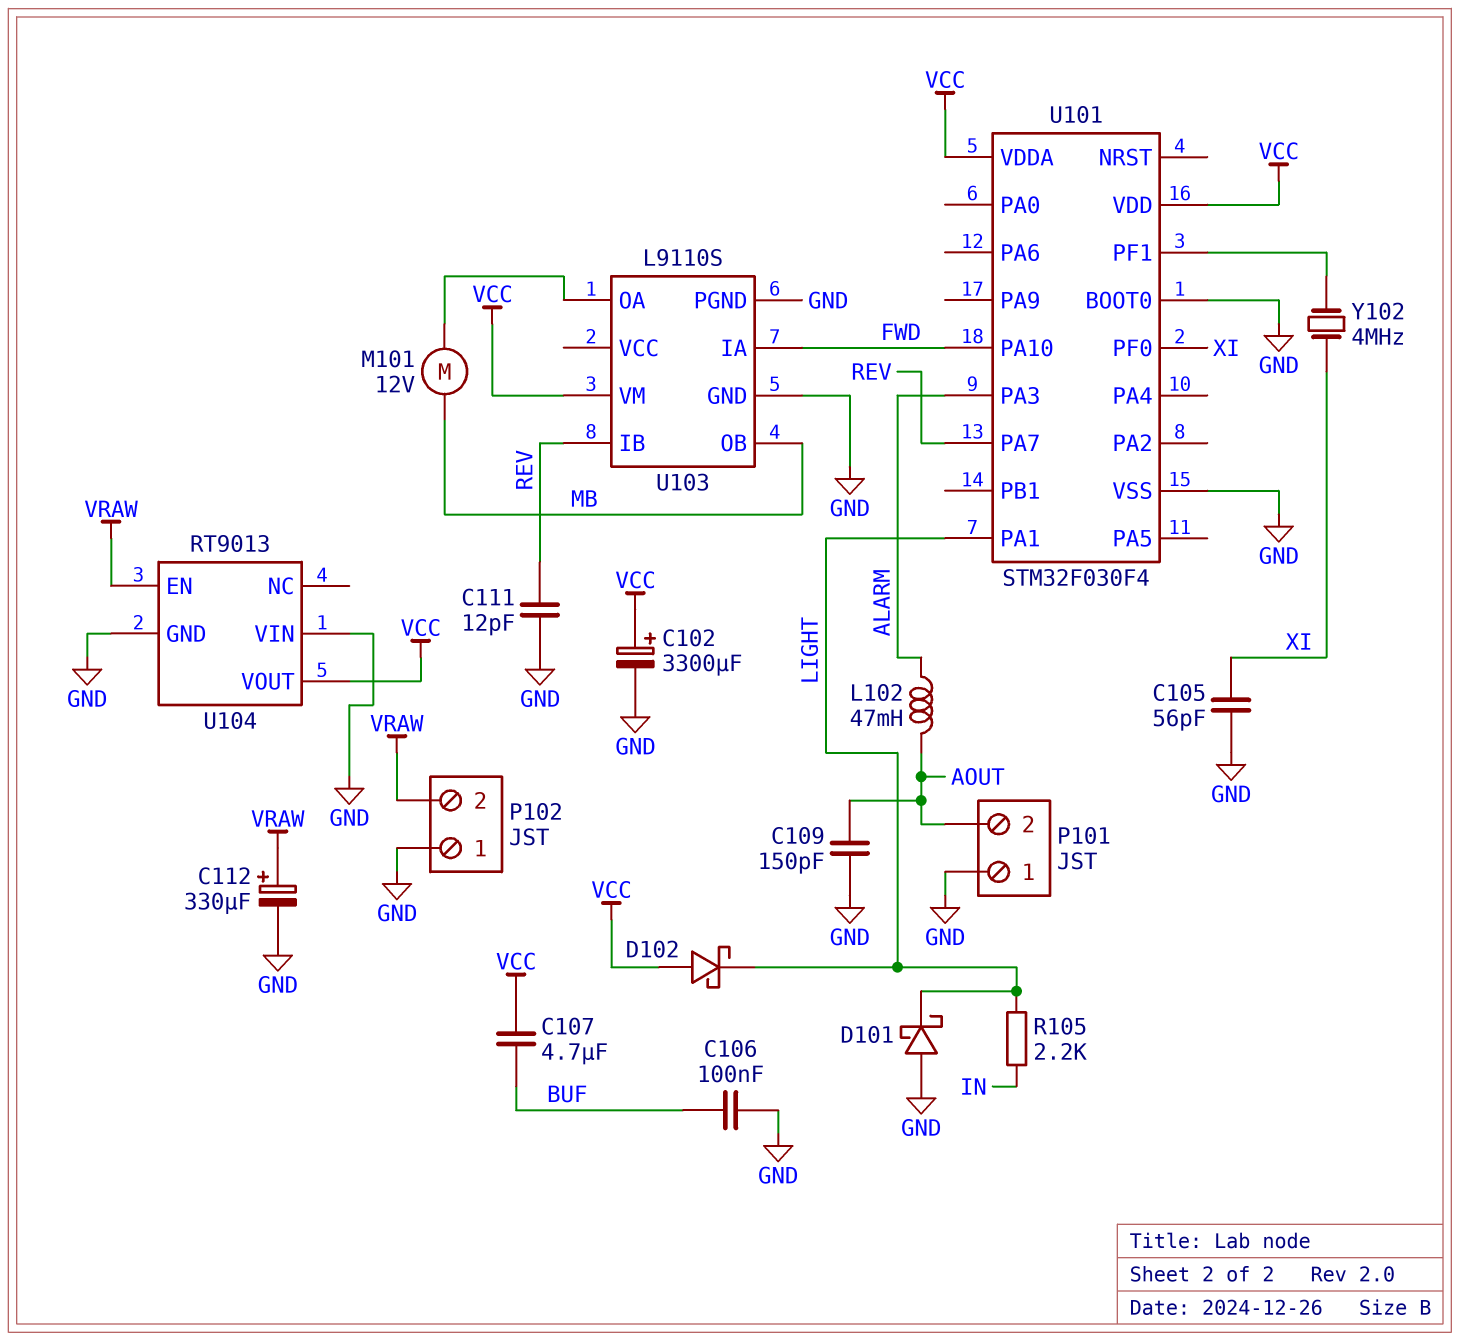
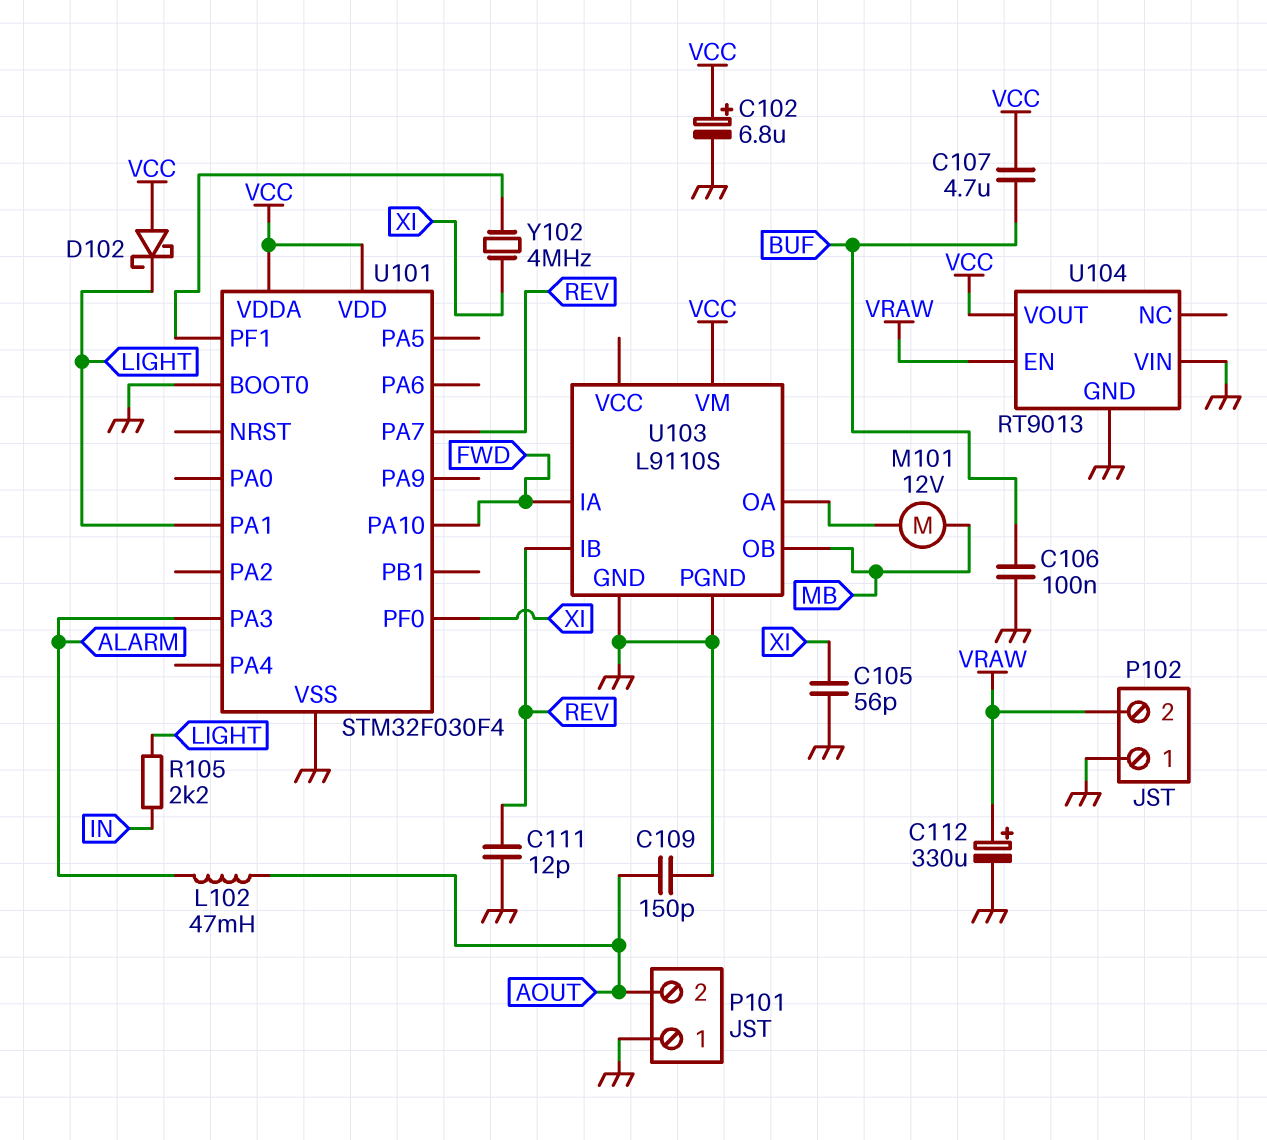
C102: 3300uF (plus VCC, minus GND) -> 6.8uF (plus VCC, minus GND)
D101: schottky (A GND, K LIGHT) -> none

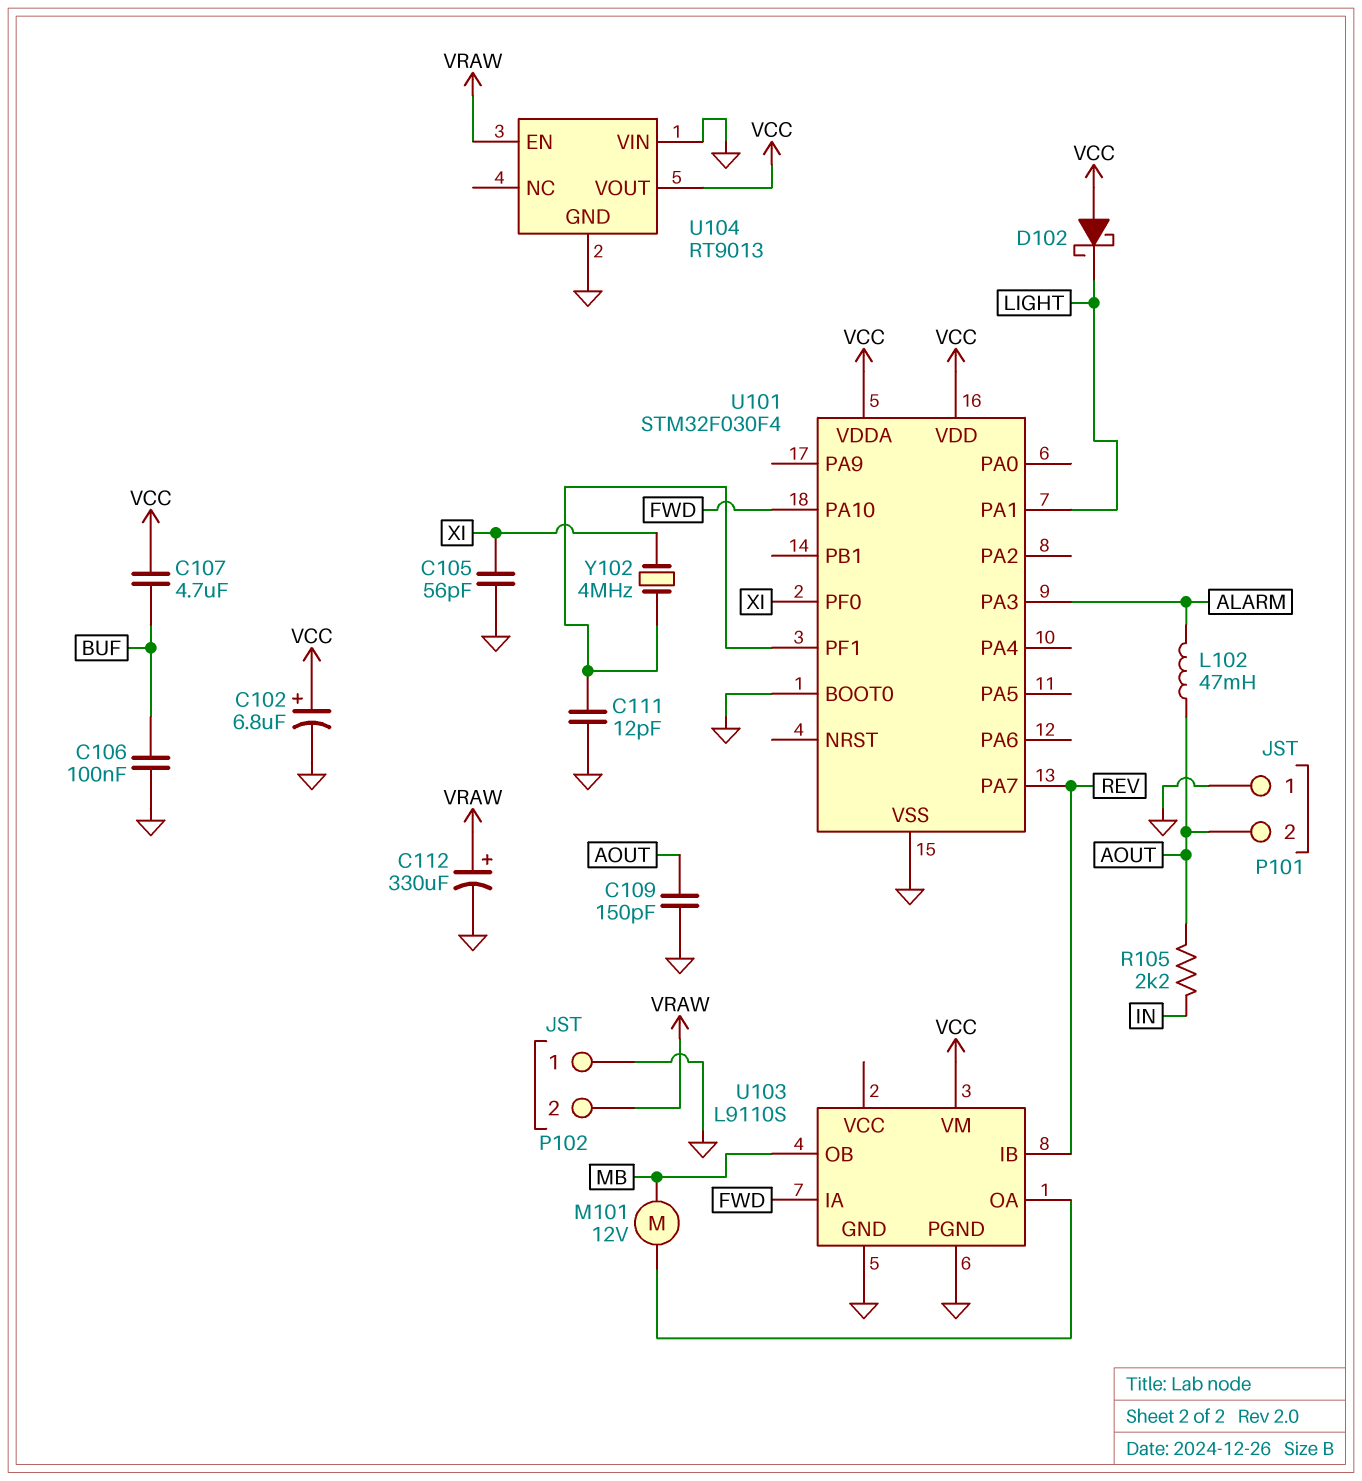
C111: 12pF (GND, REV) -> 12pF (GND, U101/PF1)
R105: 2.2k (IN, LIGHT) -> 2.2k (AOUT, IN)

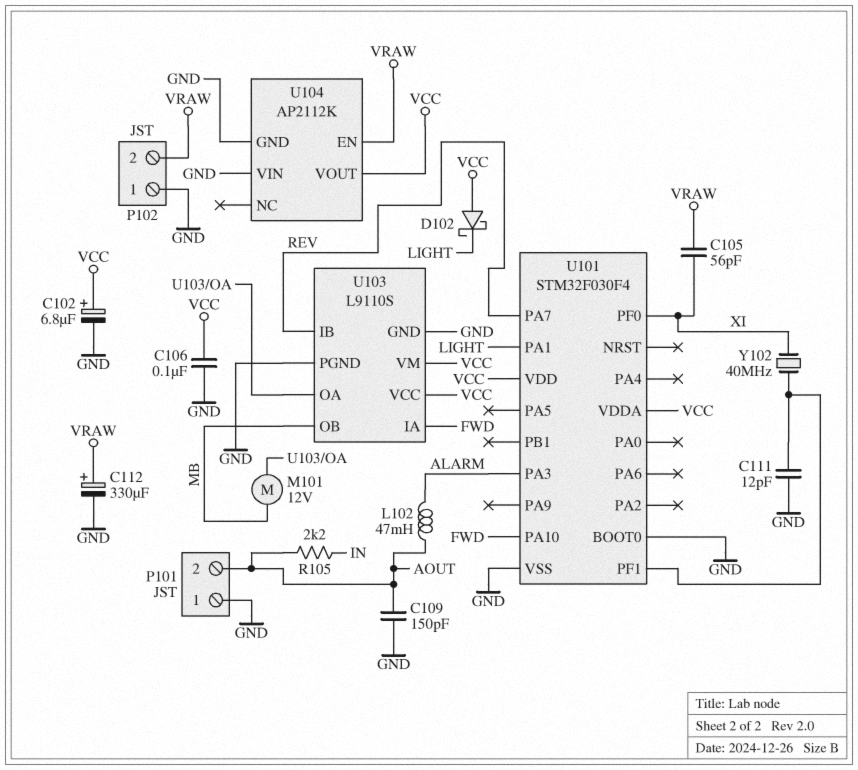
C105: 56pF (GND, XI) -> 56pF (VRAW, XI)
C106: 100nF (BUF, GND) -> 100nF (GND, VCC)
C107: 4.7uF (BUF, VCC) -> none
U103 pin VCC: none -> VCC
U104: RT9013 -> AP2112K
Y102: 4MHz (U101/PF1, XI) -> 40MHz (U101/PF1, XI)

